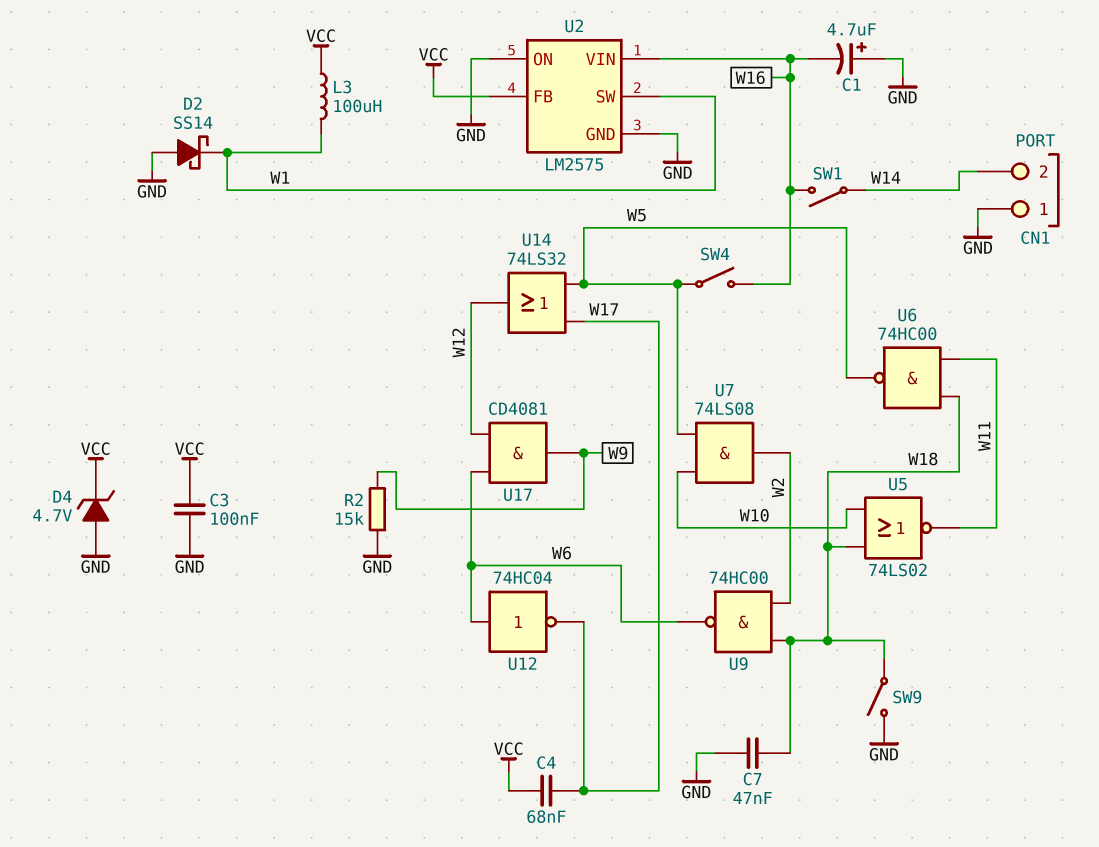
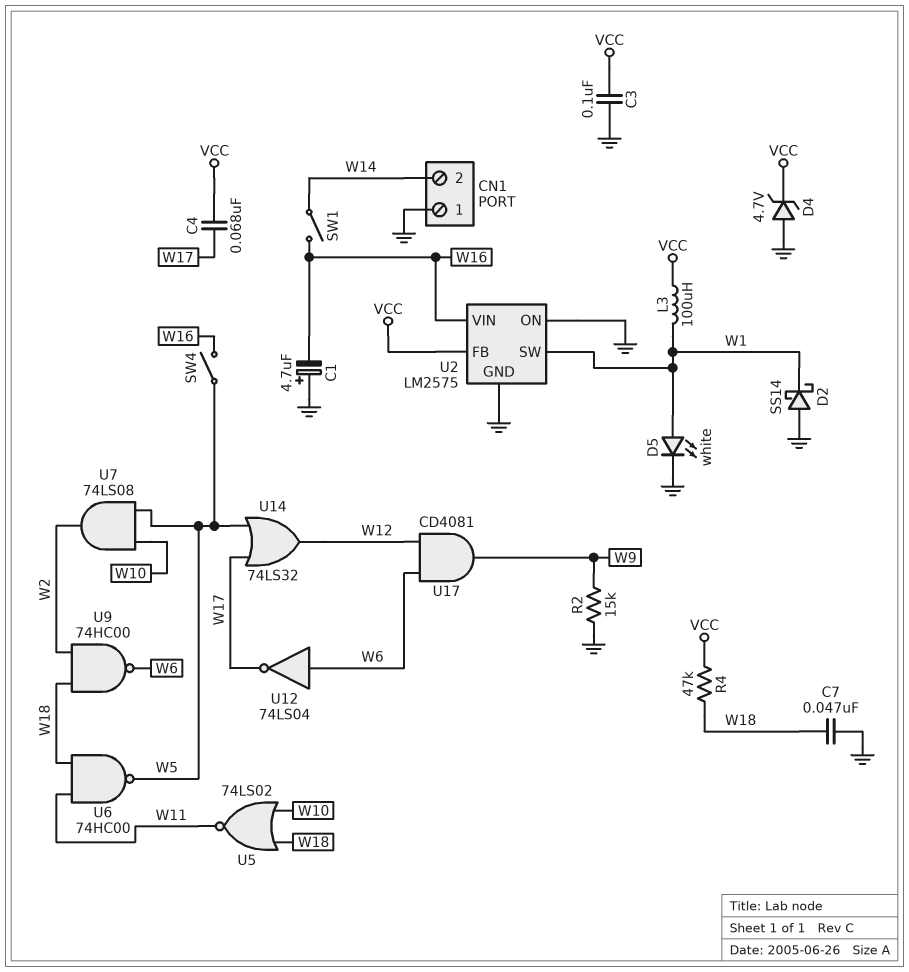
D5: none -> LED white (A W1, K GND)
R4: none -> 47k (VCC, W18)
SW9: switch (GND, W18) -> none
U12: NOT 74HC04 (in W6, out W17) -> NOT 74LS04 (in W6, out W17)

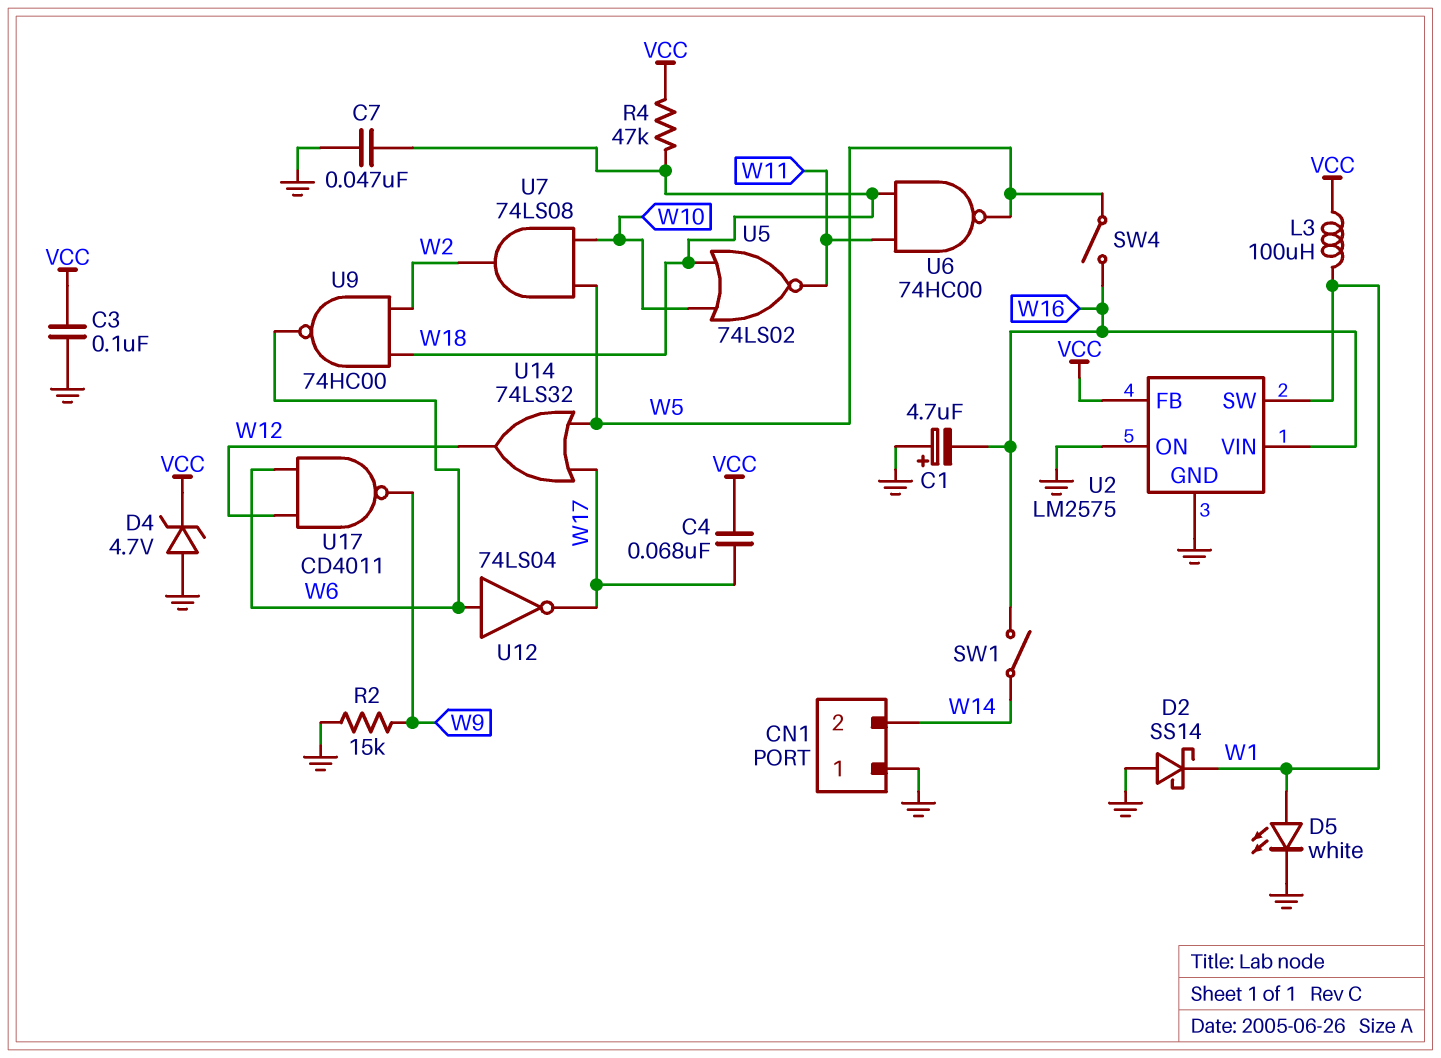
U17: AND CD4081 (in W6, in W12, out W9) -> NAND CD4011 (in W6, in W12, out W9)

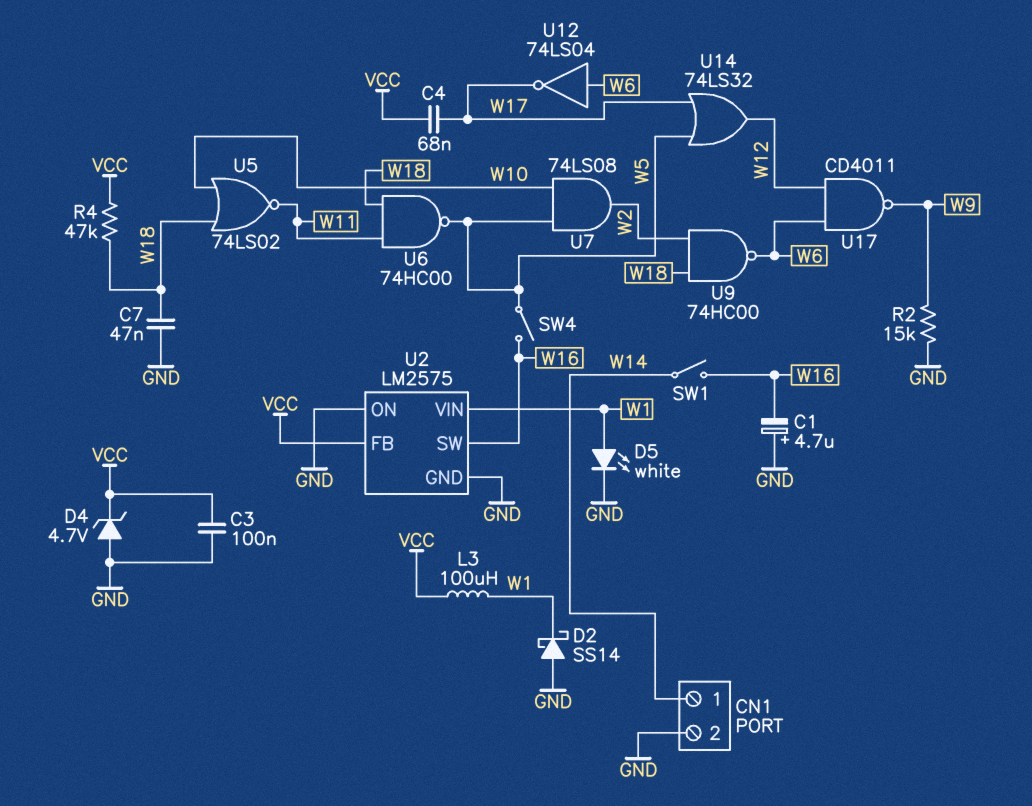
CN1 pin 1: GND -> W14
CN1 pin 2: W14 -> GND
U2 pin SW: W1 -> W16
U2 pin VIN: W16 -> W1

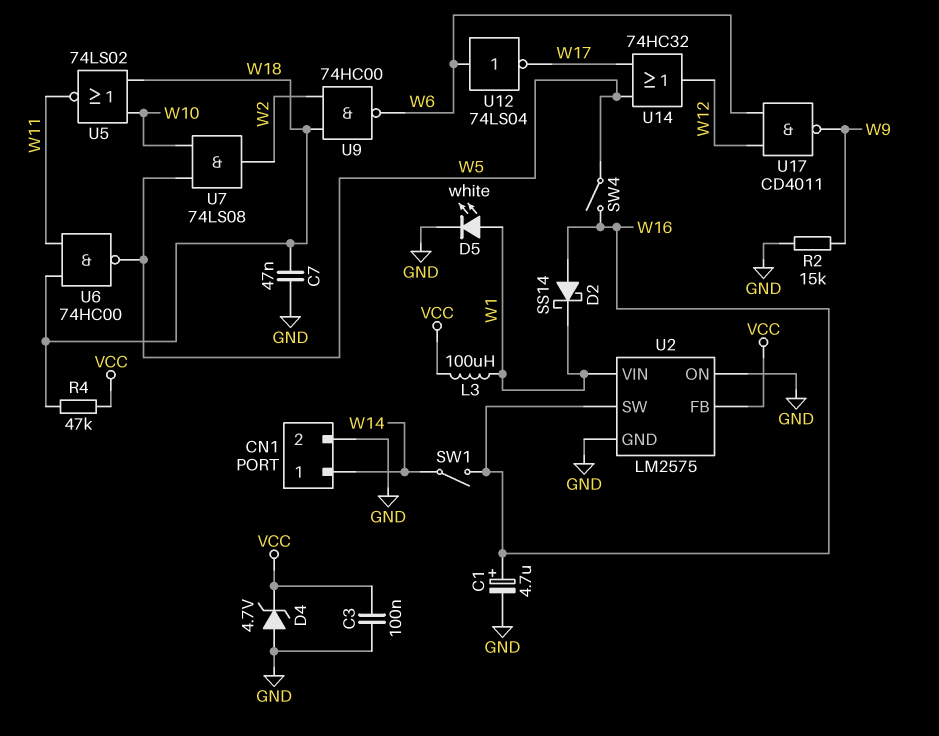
C1: 4.7uF (plus GND, minus W16) -> 4.7uF (plus W16, minus GND)
C4: 68nF (VCC, W17) -> none
D2: schottky SS14 (A GND, K W1) -> schottky SS14 (A W16, K W1)
U14: OR 74LS32 (in W5, in W17, out W12) -> OR 74HC32 (in W5, in W17, out W12)

